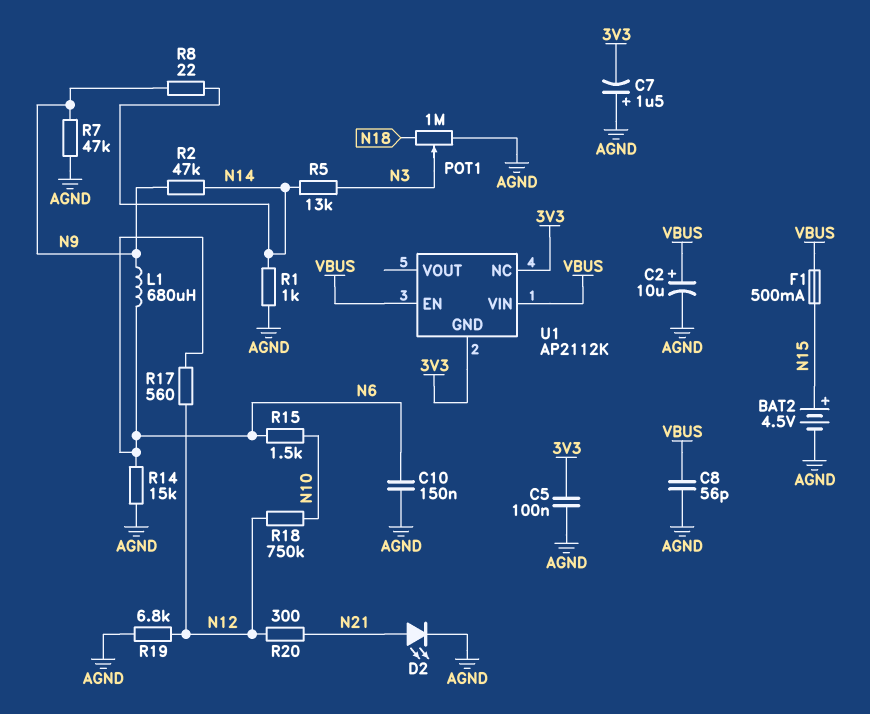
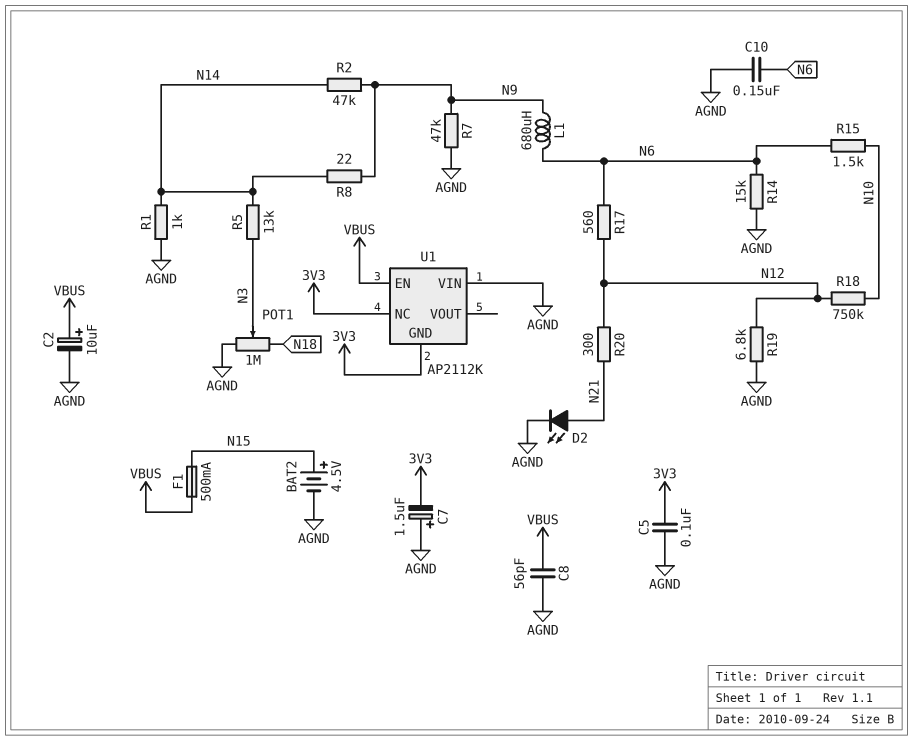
U1 pin VIN: VBUS -> AGND

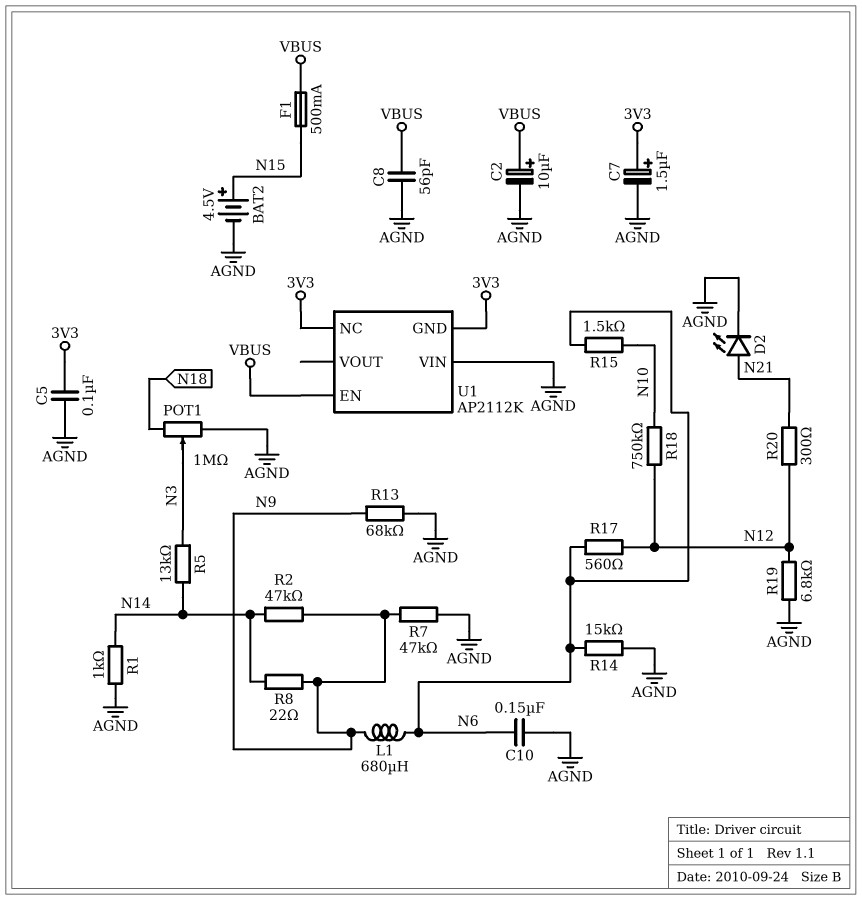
C7: 1.5uF (plus AGND, minus 3V3) -> 1.5uF (plus 3V3, minus AGND)
R13: none -> 68k (AGND, N9)

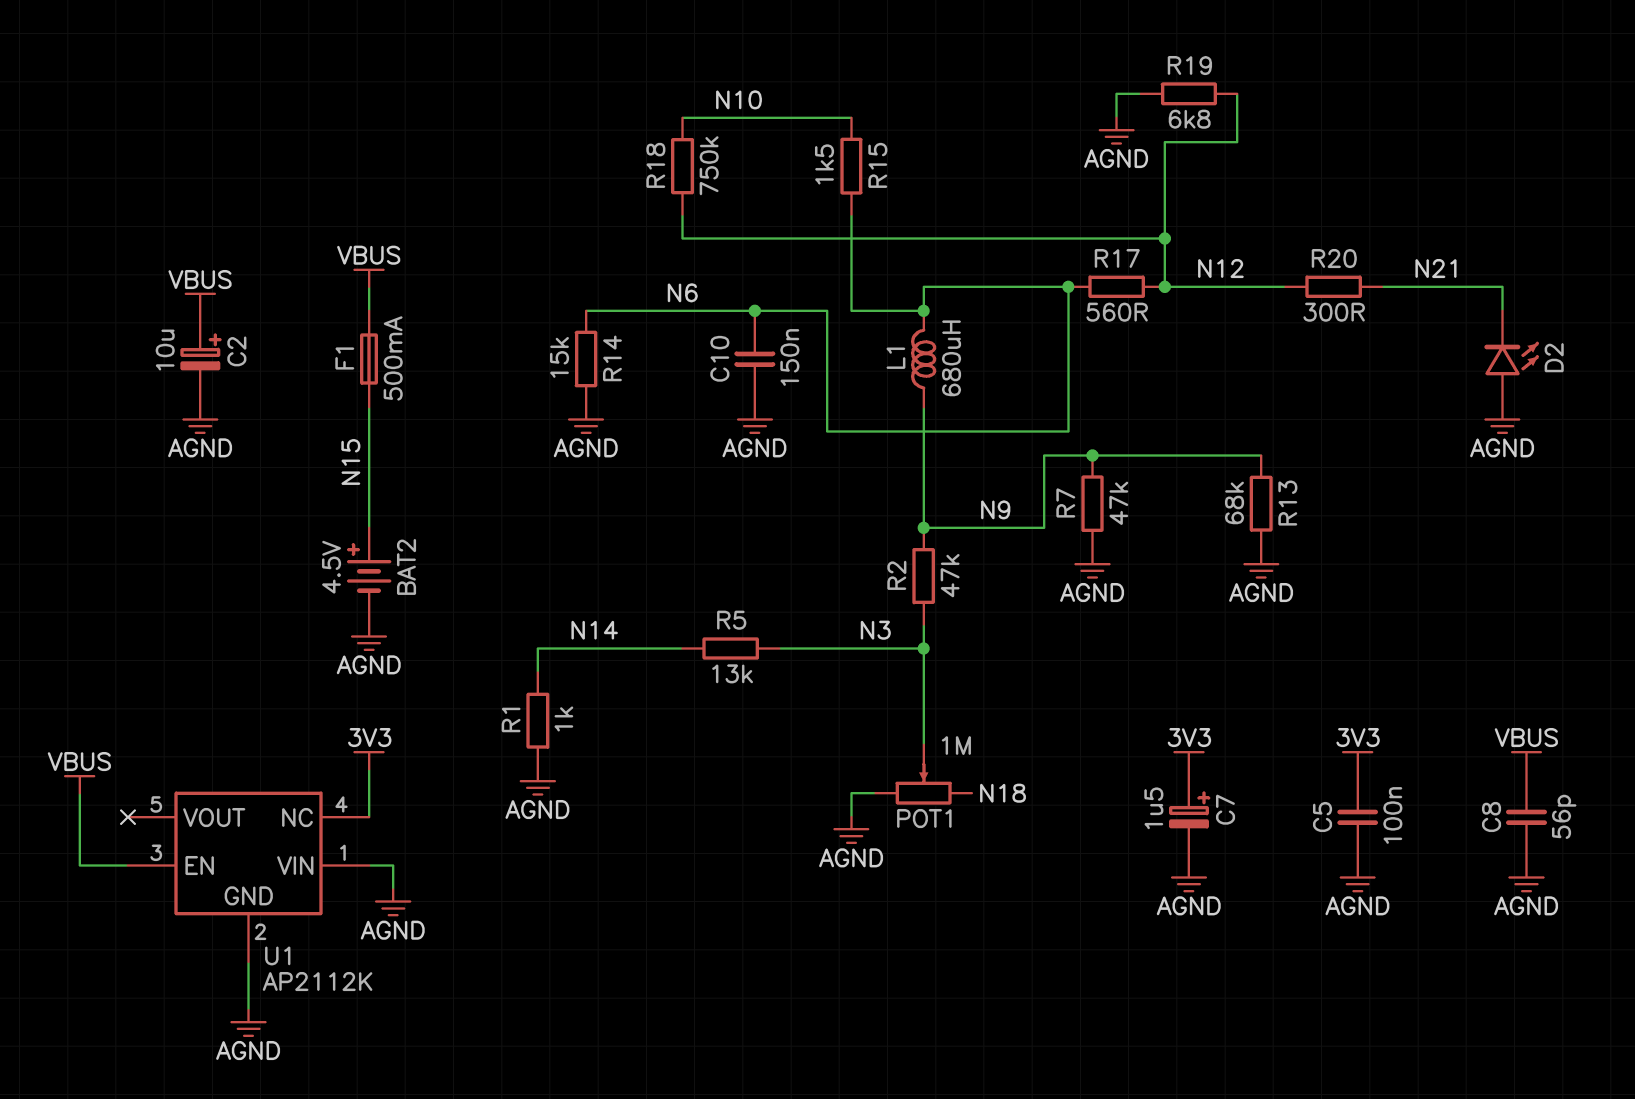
D2: LED (A N21, K AGND) -> LED (A AGND, K N21)
R2: 47k (N9, N14) -> 47k (N3, N9)
R8: 22 (N9, N14) -> none
U1 pin GND: 3V3 -> AGND

